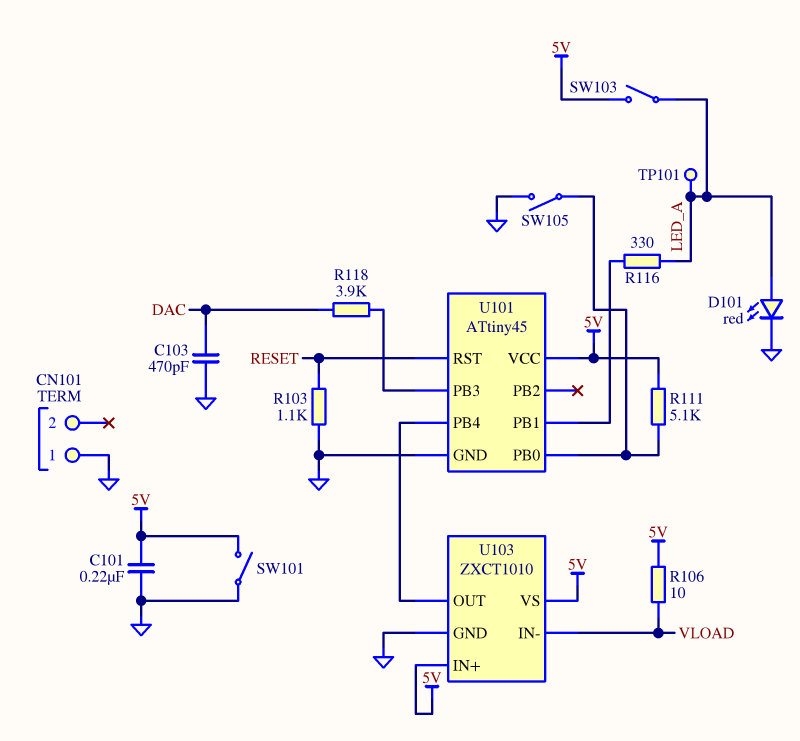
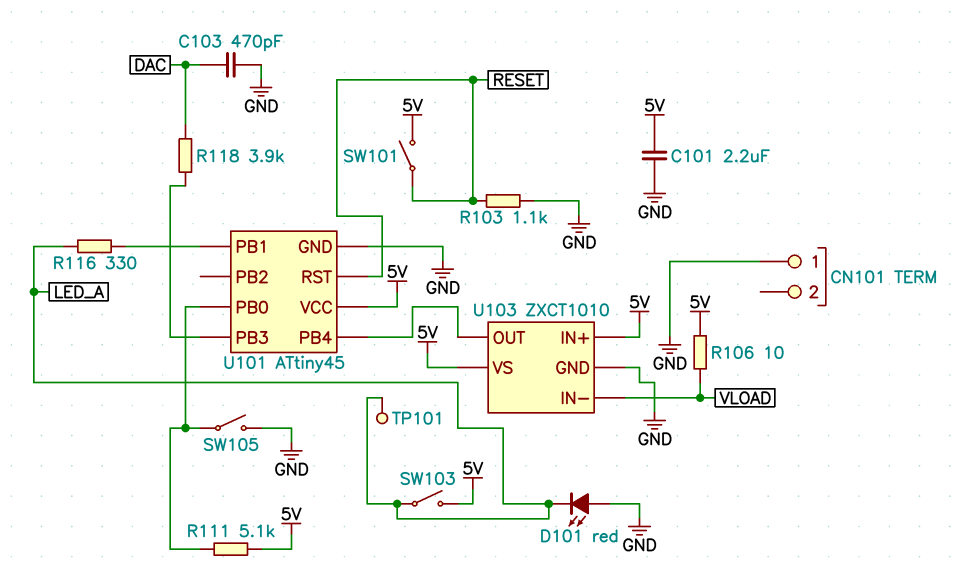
C101: 220nF (5V, GND) -> 2.2uF (5V, GND)
D101: LED red (A LED_A, K GND) -> LED red (A GND, K LED_A)
SW101: switch (5V, GND) -> switch (5V, RESET)

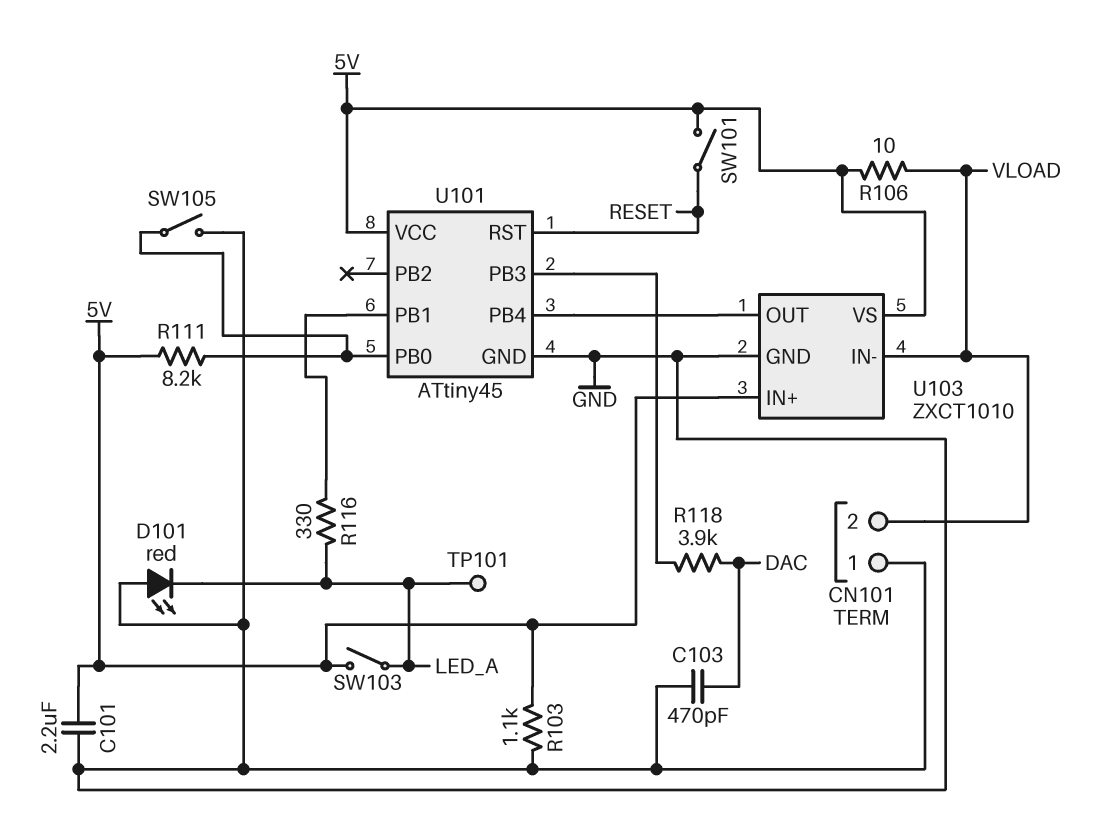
CN101 pin 2: none -> VLOAD
R103: 1.1k (GND, RESET) -> 1.1k (5V, GND)
R111: 5.1k (5V, U101/PB0) -> 8.2k (5V, U101/PB0)

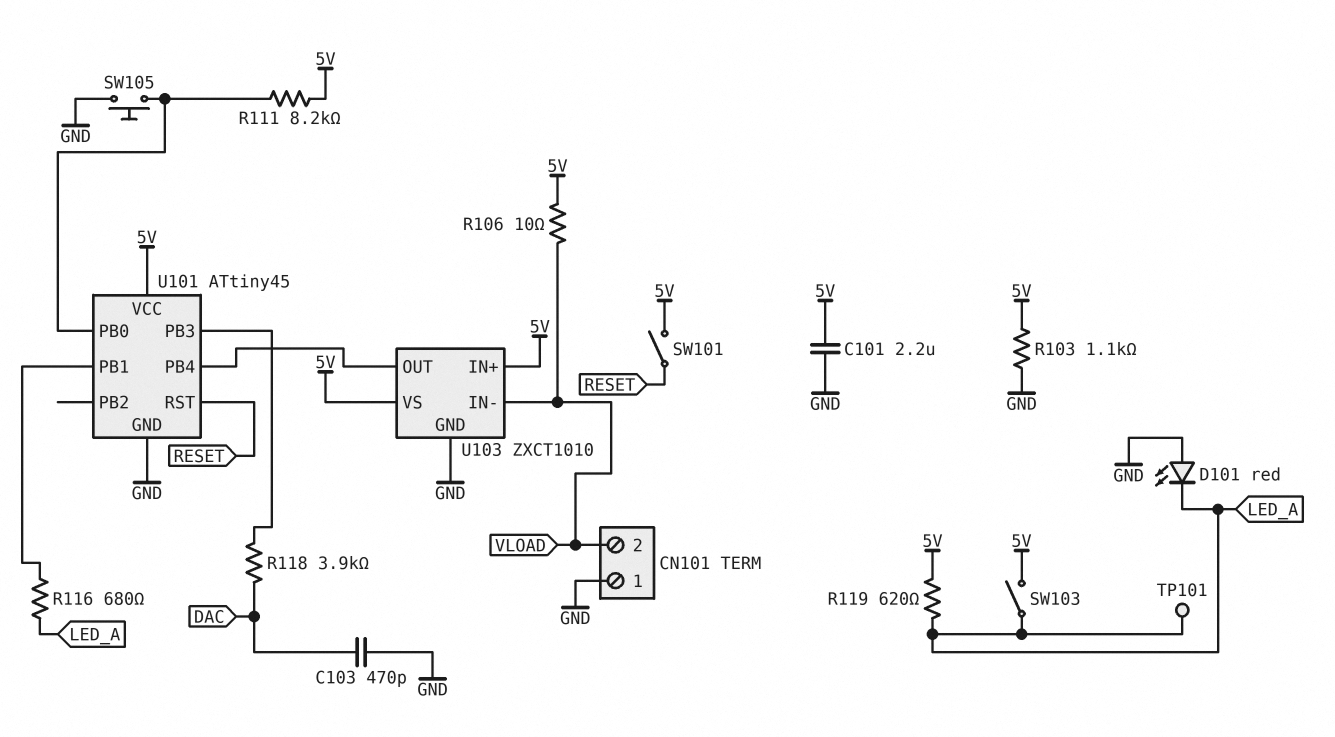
R116: 330 (LED_A, U101/PB1) -> 680 (LED_A, U101/PB1)
R119: none -> 620 (5V, LED_A)
SW105: switch (GND, U101/PB0) -> button (GND, U101/PB0)

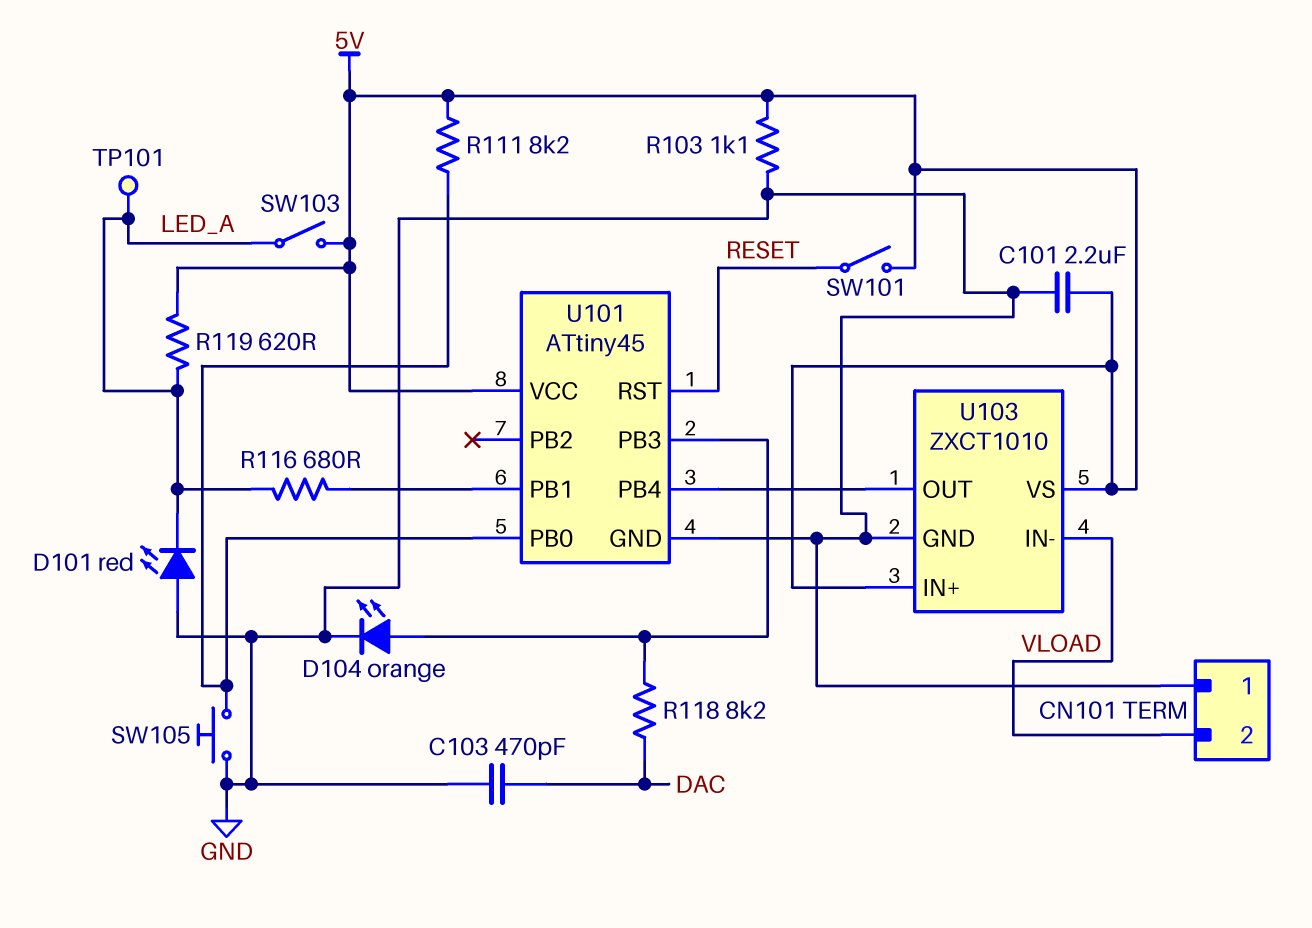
D104: none -> LED orange (A U101/PB3, K GND)
R106: 10 (5V, VLOAD) -> none
R118: 3.9k (DAC, U101/PB3) -> 8.2k (DAC, U101/PB3)

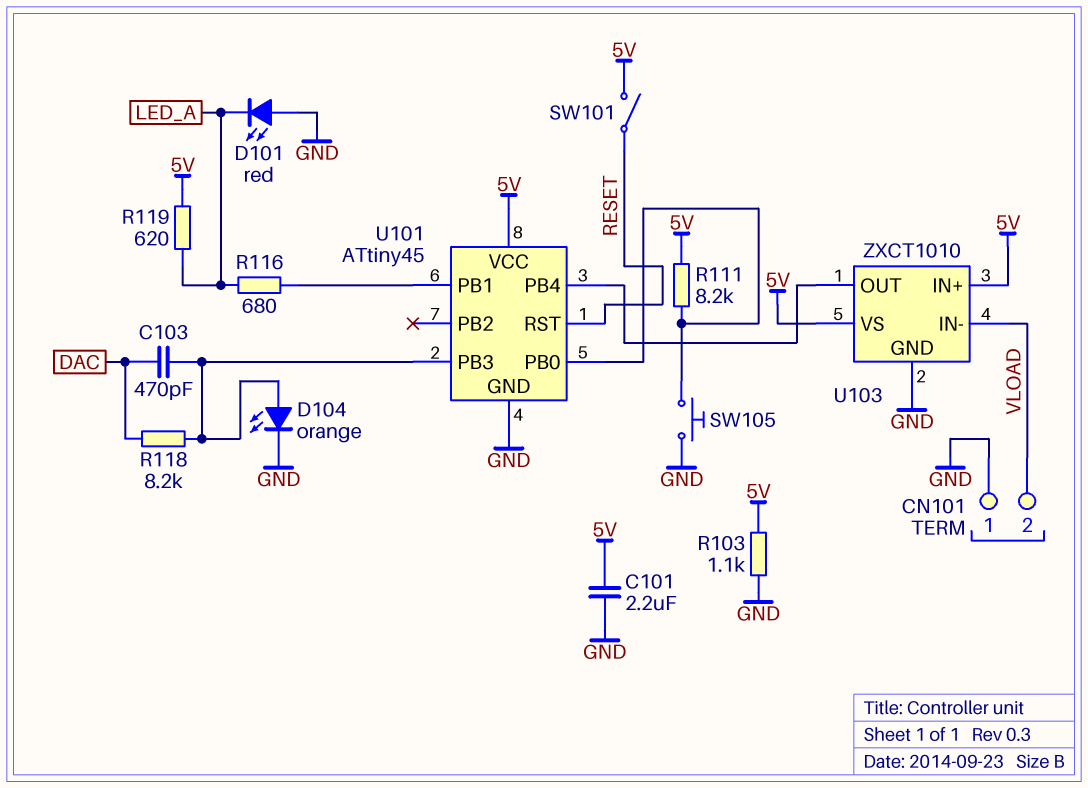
C103: 470pF (DAC, GND) -> 470pF (DAC, U101/PB3)
SW103: switch (5V, LED_A) -> none
TP101: test point (LED_A) -> none

